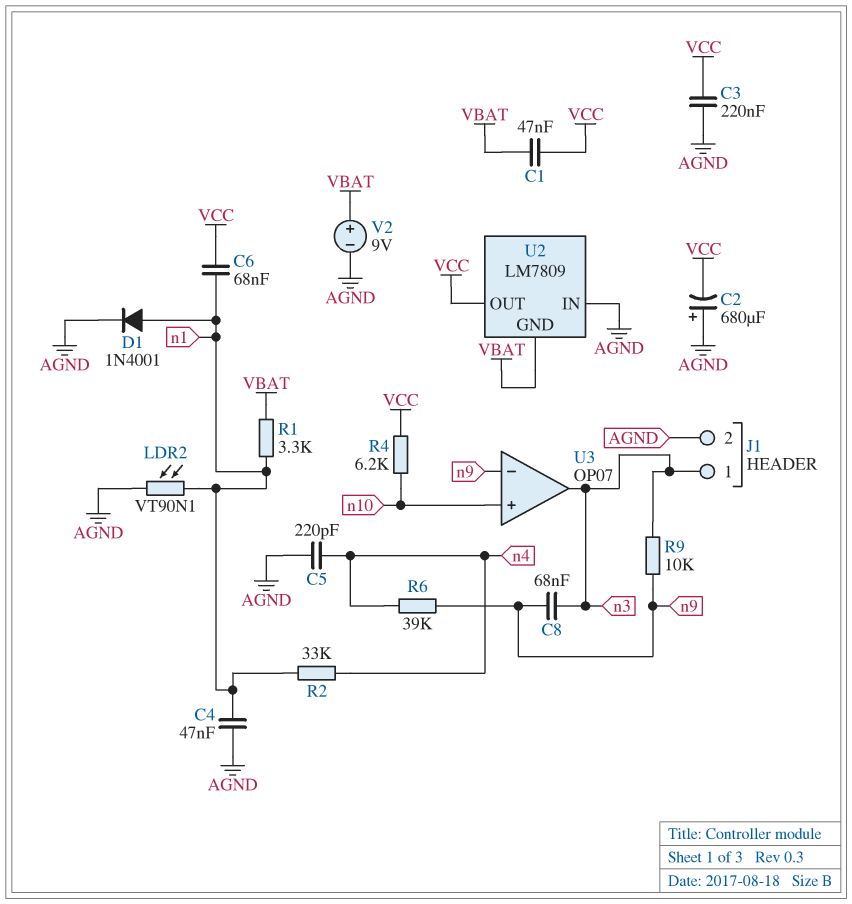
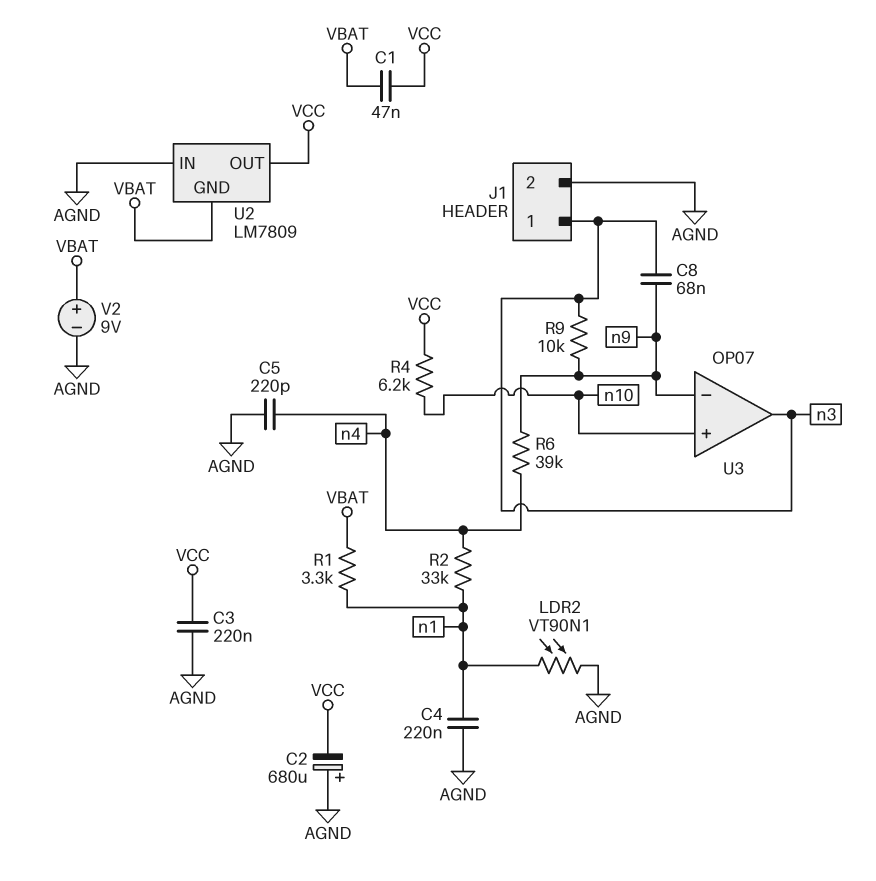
C4: 47nF (AGND, n1) -> 220nF (AGND, n1)
C6: 68nF (VCC, n1) -> none
D1: diode 1N4001 (A n1, K AGND) -> none

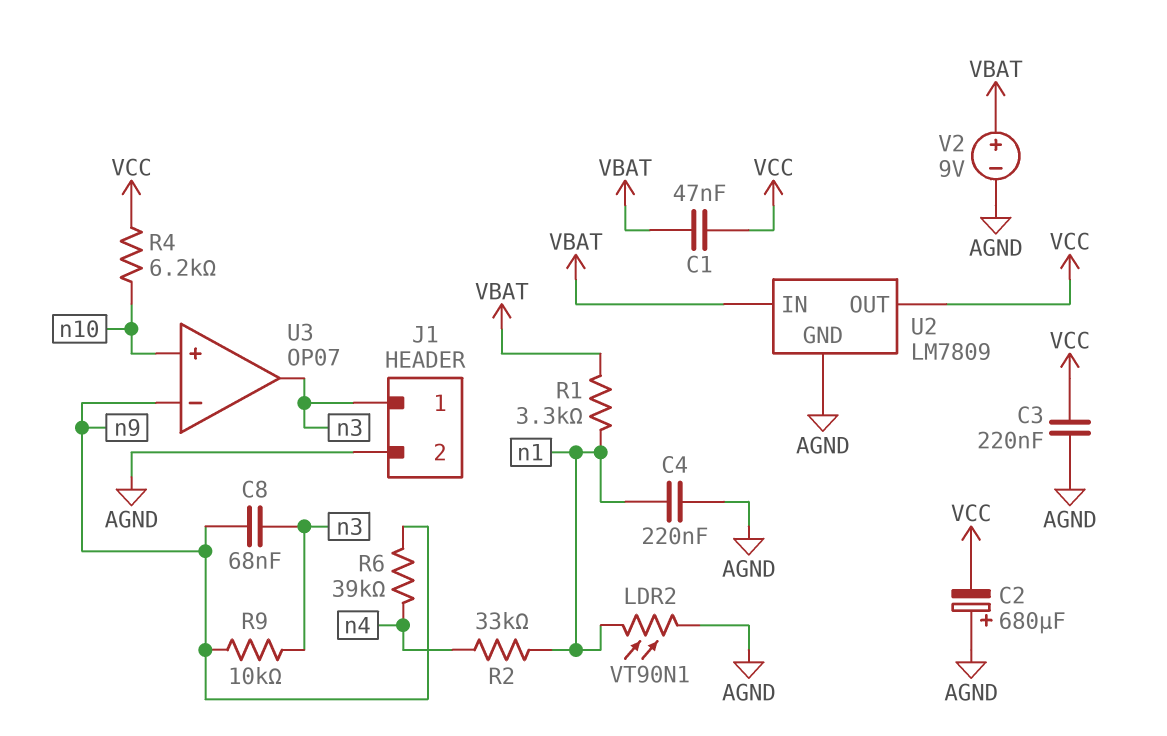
C5: 220pF (AGND, n4) -> none
U2 pin GND: VBAT -> AGND
U2 pin IN: AGND -> VBAT

